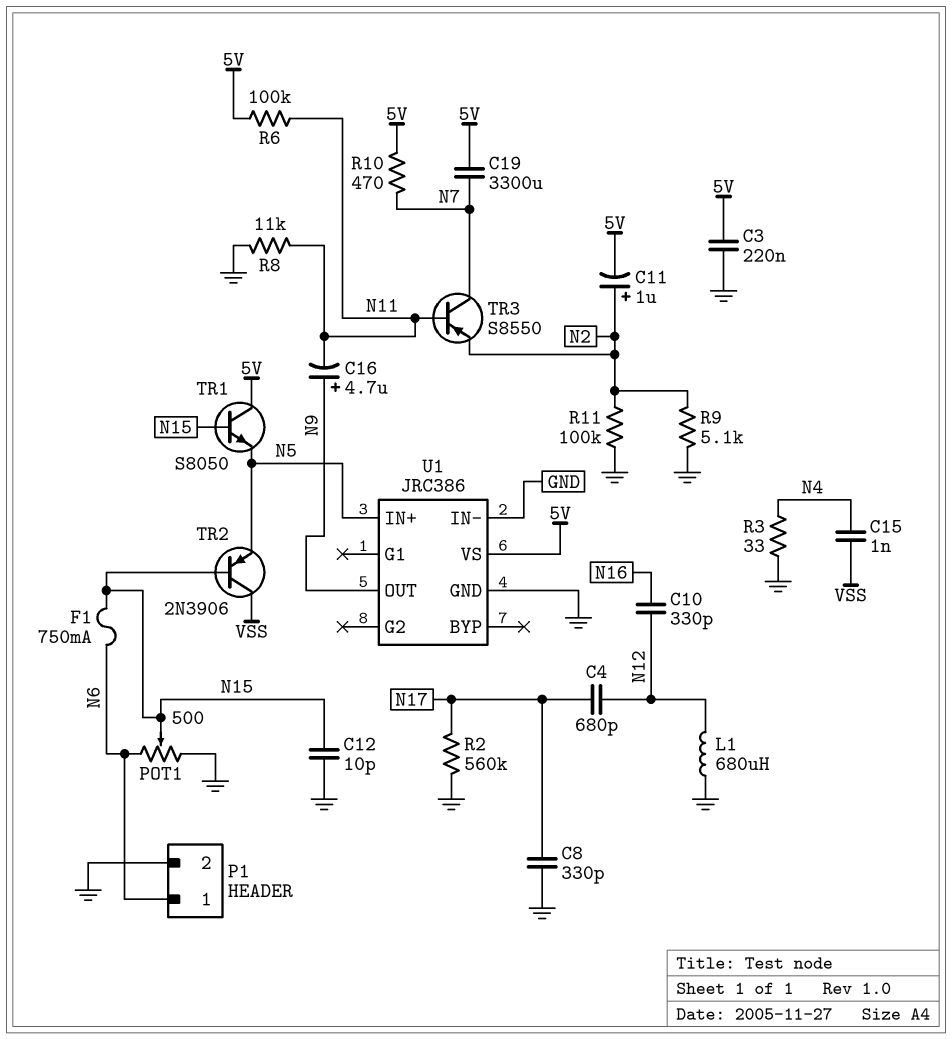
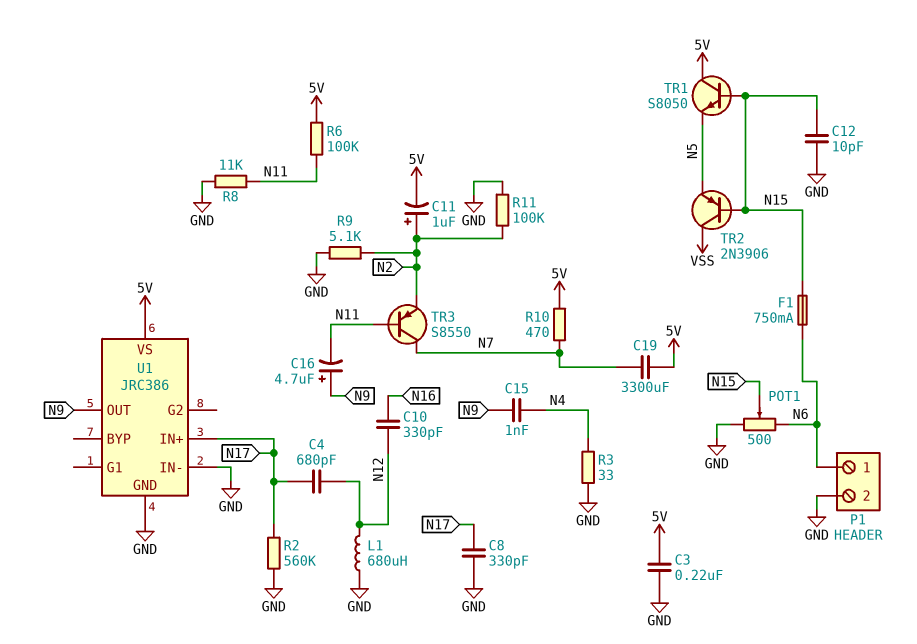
C15: 1nF (N4, VSS) -> 1nF (N4, N9)
U1 pin IN+: N5 -> N17

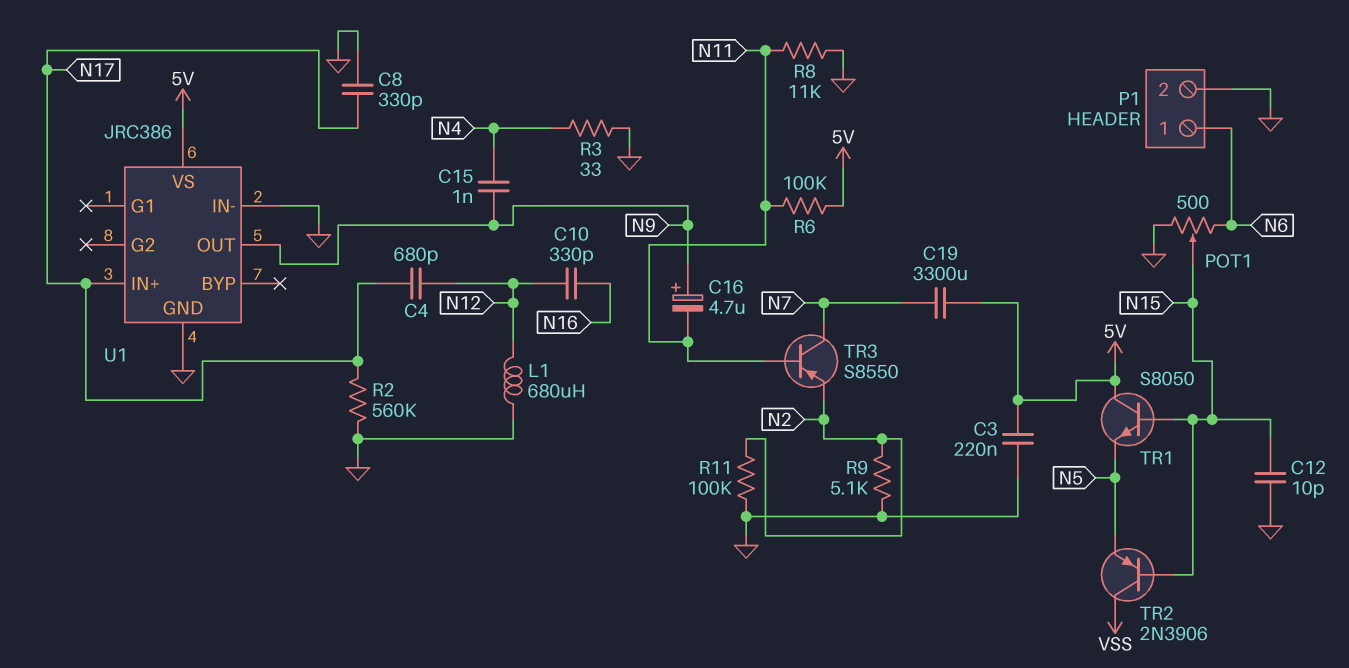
C11: 1uF (plus N2, minus 5V) -> none
F1: 750mA (N6, N15) -> none
R10: 470 (5V, N7) -> none

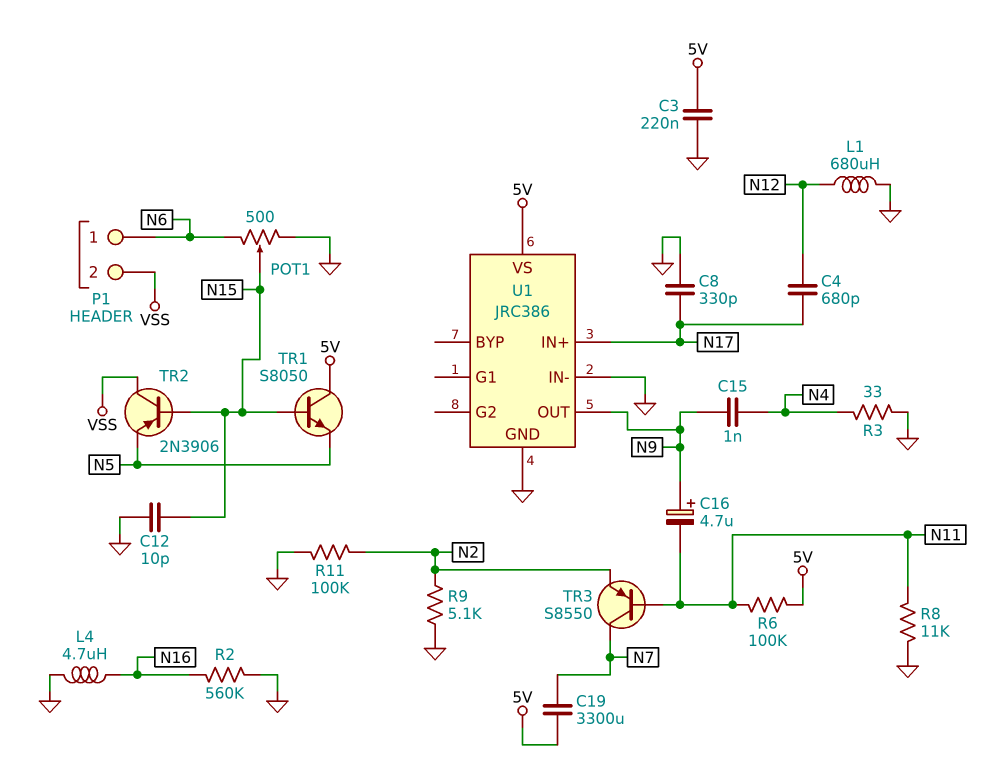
C10: 330pF (N12, N16) -> none
L4: none -> 4.7uH (GND, N16)
P1 pin 2: GND -> VSS
R2: 560k (GND, N17) -> 560k (GND, N16)

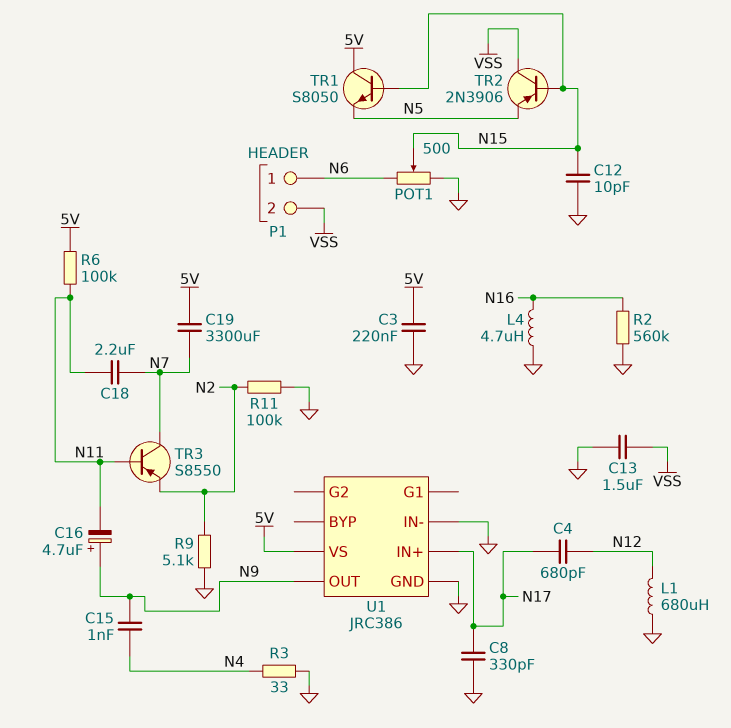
C13: none -> 1.5uF (GND, VSS)
C18: none -> 2.2uF (N7, N11)
R8: 11k (GND, N11) -> none

